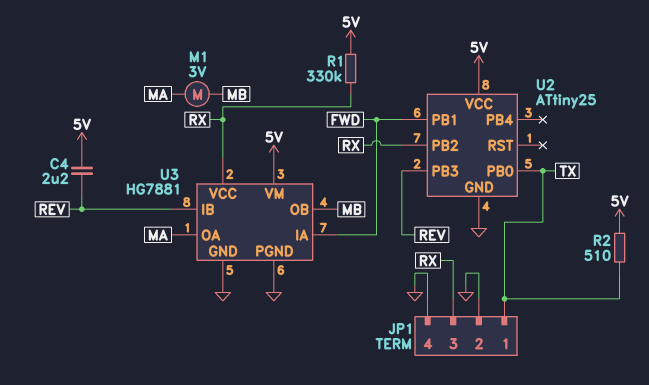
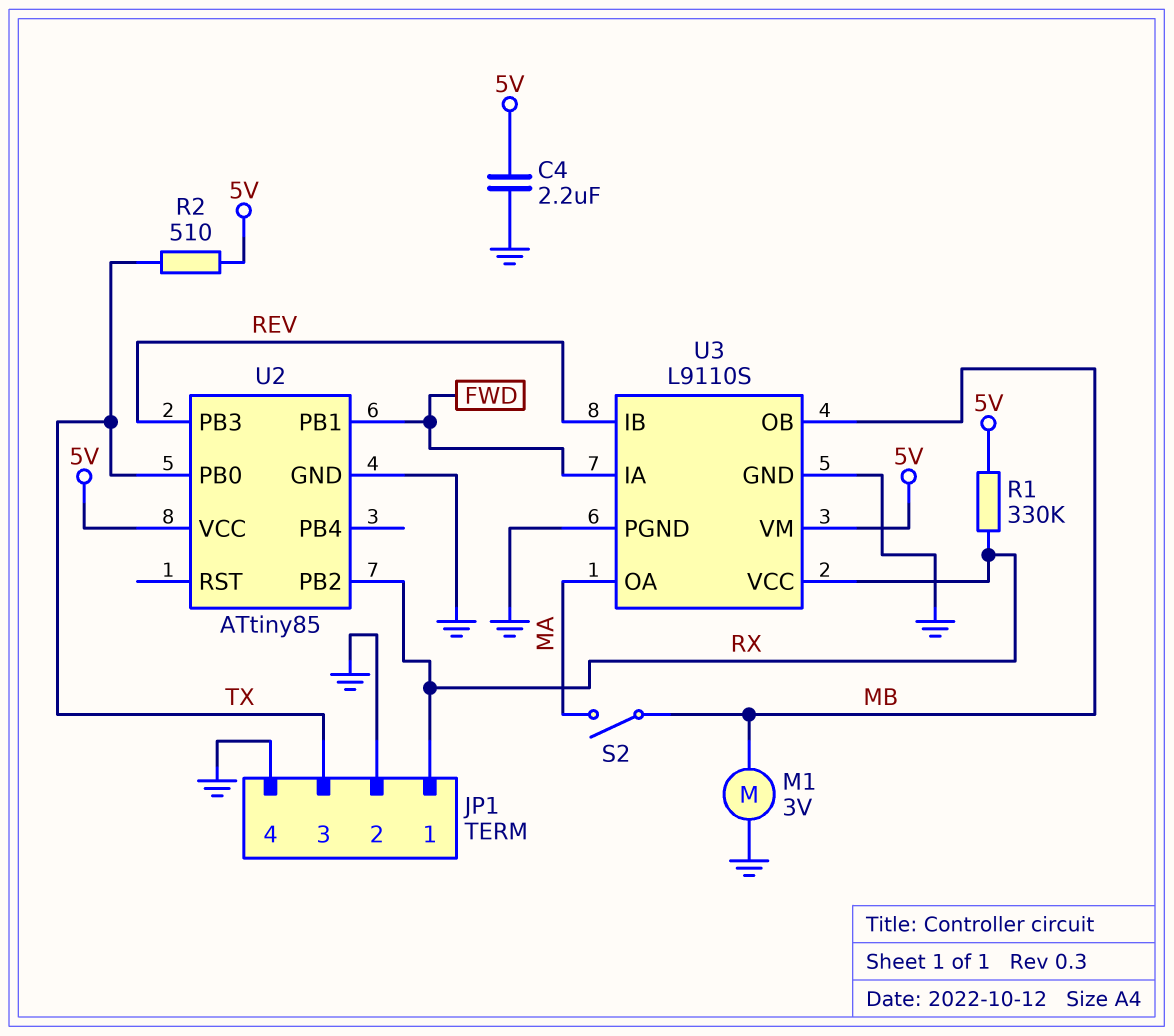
C4: 2.2uF (5V, REV) -> 2.2uF (5V, GND)
JP1 pin 1: TX -> RX
JP1 pin 3: RX -> TX
M1: motor 3V (MA, MB) -> motor 3V (GND, MB)
S2: none -> switch (MA, MB)
U2: ATtiny25 -> ATtiny85
U3: HG7881 -> L9110S

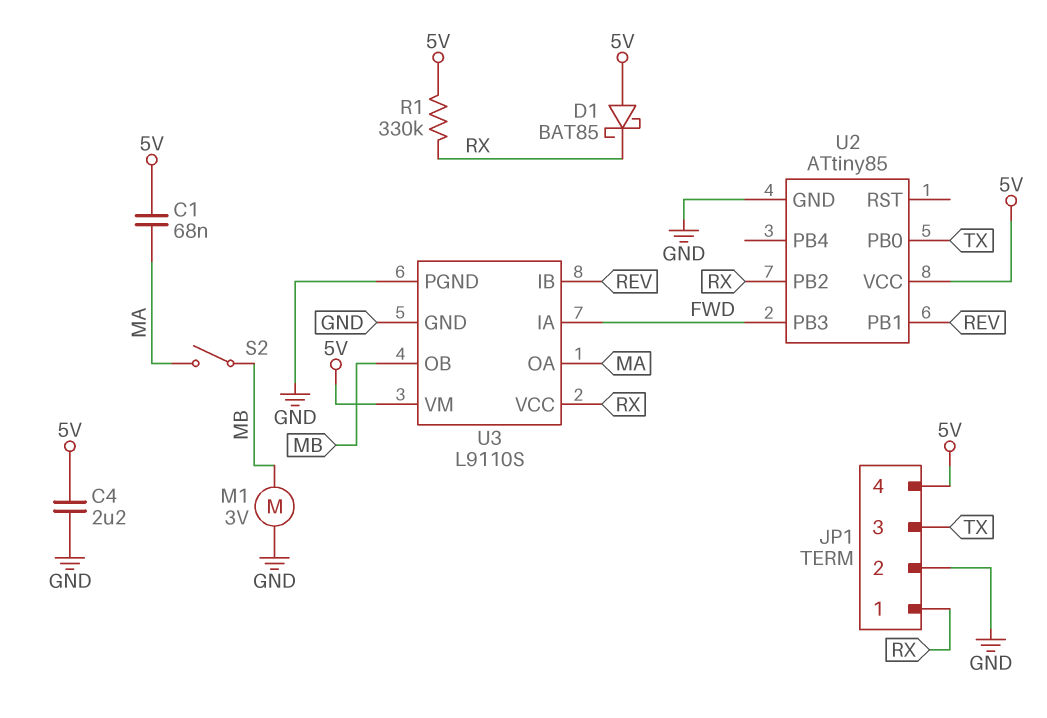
C1: none -> 68nF (5V, MA)
D1: none -> schottky BAT85 (A 5V, K RX)
JP1 pin 4: GND -> 5V
R2: 510 (5V, TX) -> none
U2 pin PB1: FWD -> REV
U2 pin PB3: REV -> FWD

